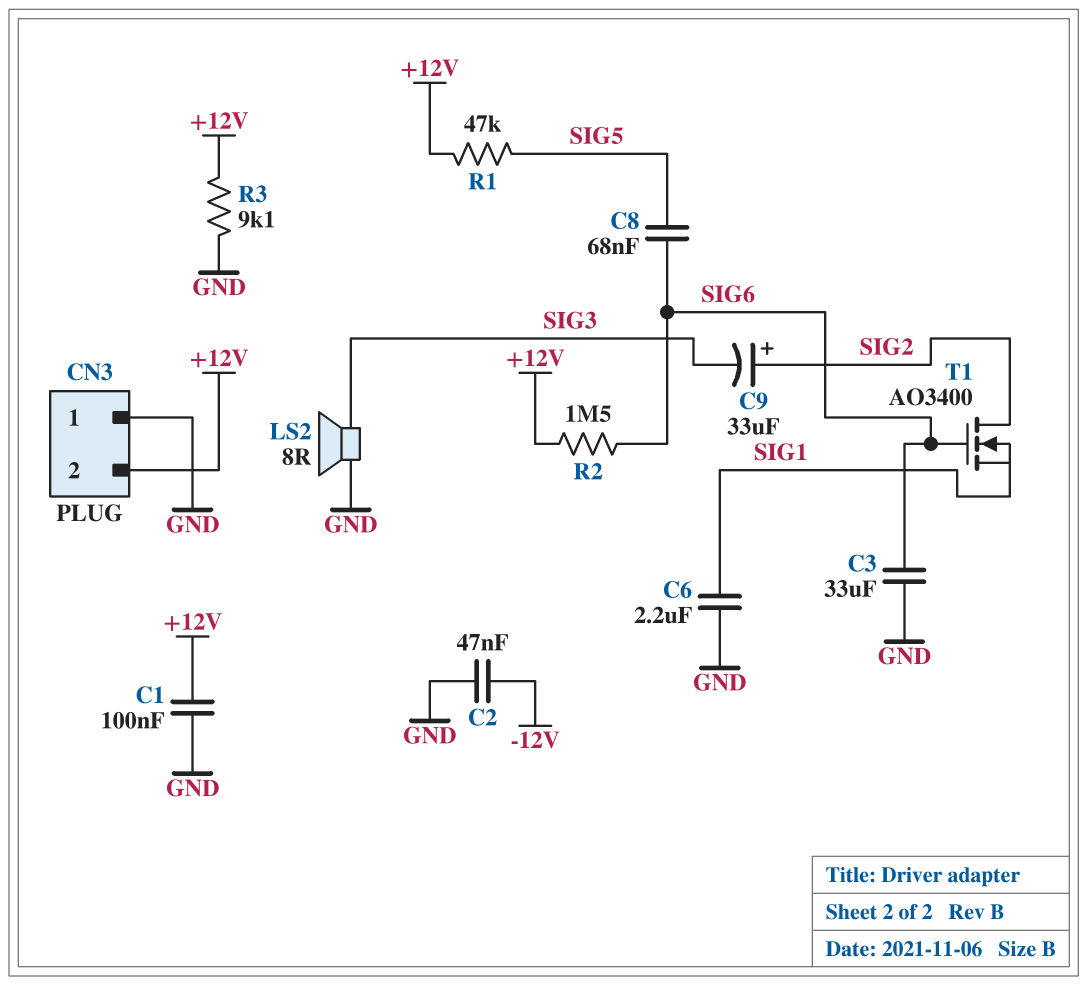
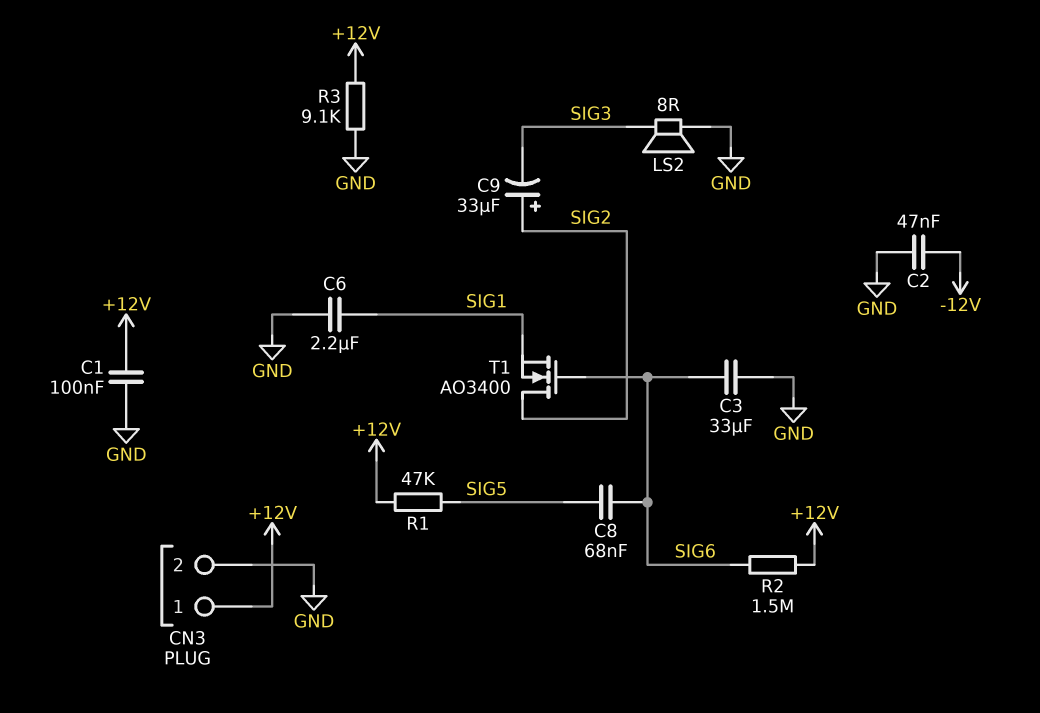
CN3 pin 1: GND -> +12V
CN3 pin 2: +12V -> GND

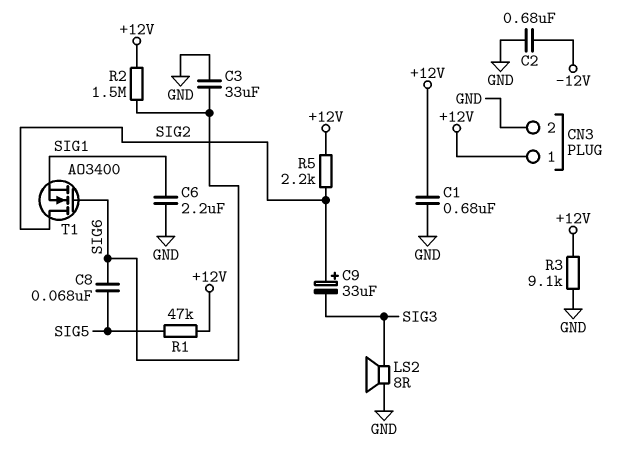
C1: 100nF (+12V, GND) -> 680nF (+12V, GND)
C2: 47nF (-12V, GND) -> 680nF (-12V, GND)
R5: none -> 2.2k (+12V, SIG2)

